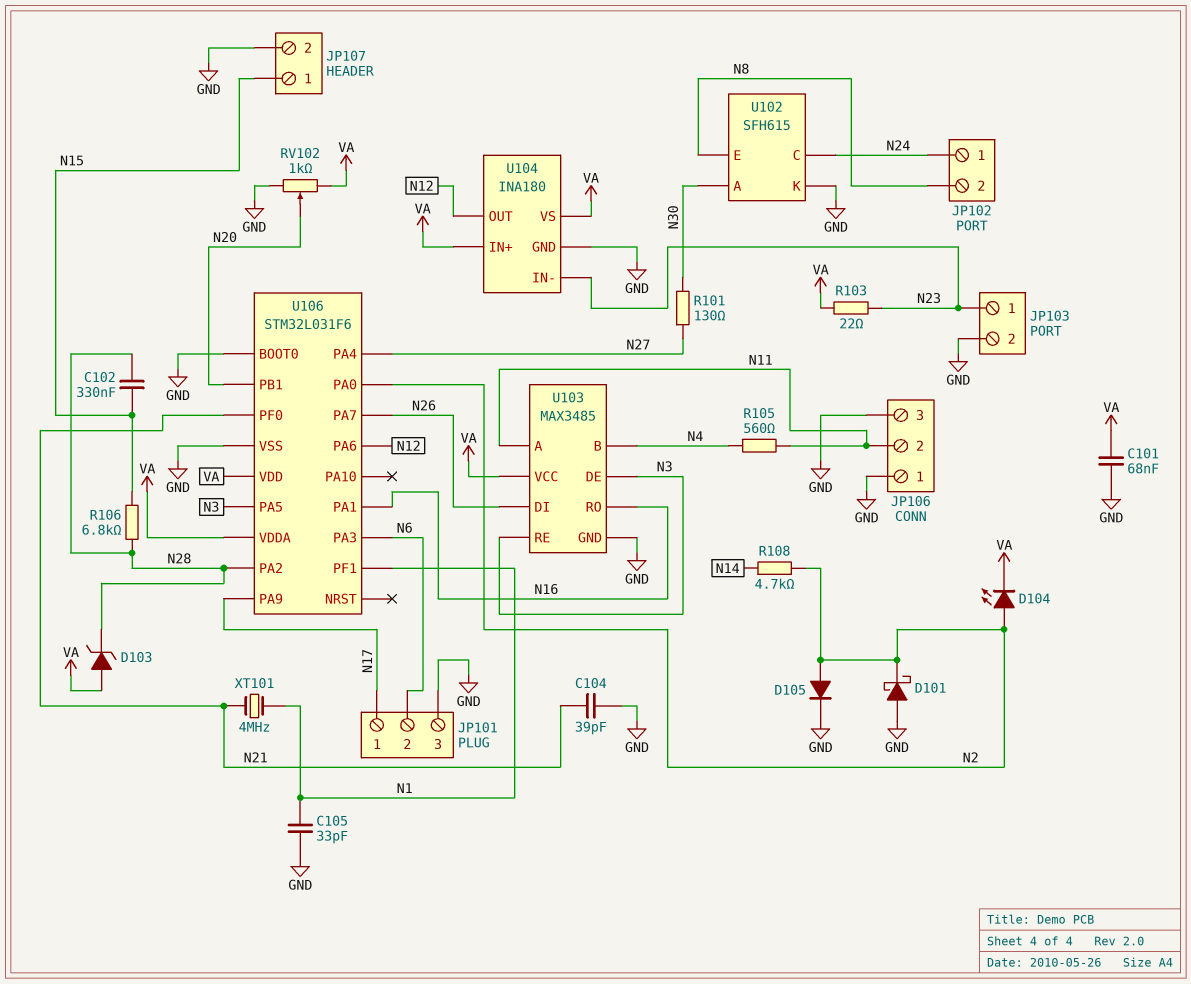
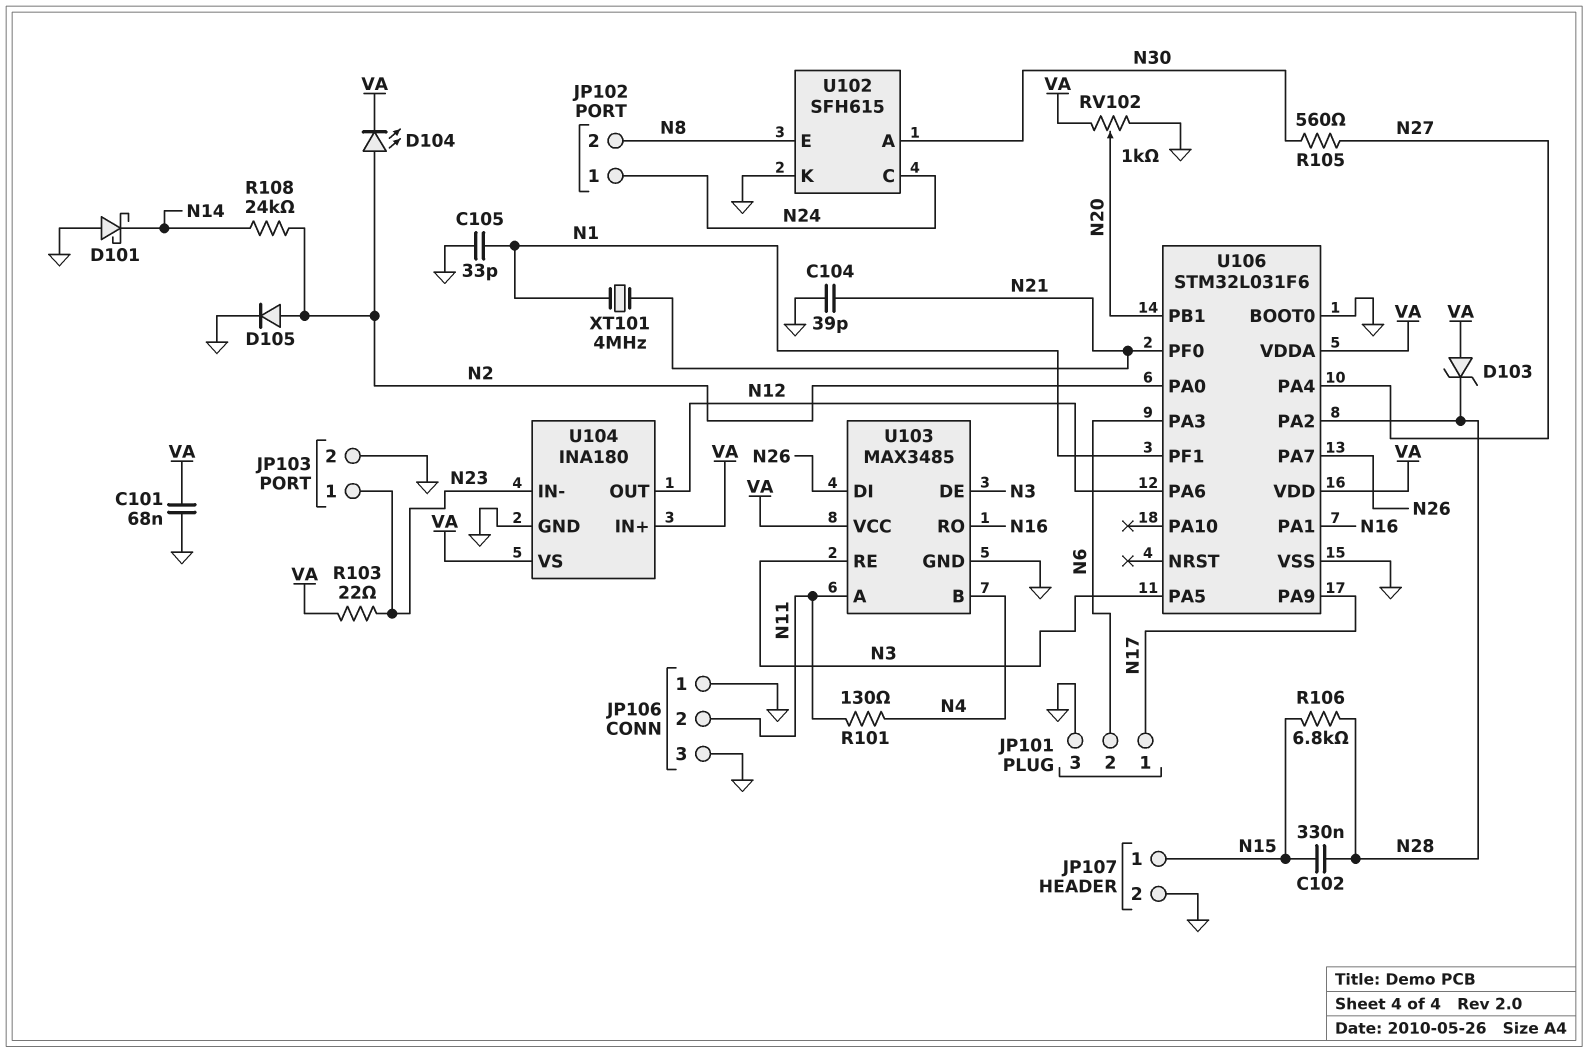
D101: schottky (A GND, K N2) -> schottky (A GND, K N14)
R101: 130 (N27, N30) -> 130 (N4, N11)
R105: 560 (N4, N11) -> 560 (N27, N30)
R108: 4.7k (N2, N14) -> 24k (N2, N14)

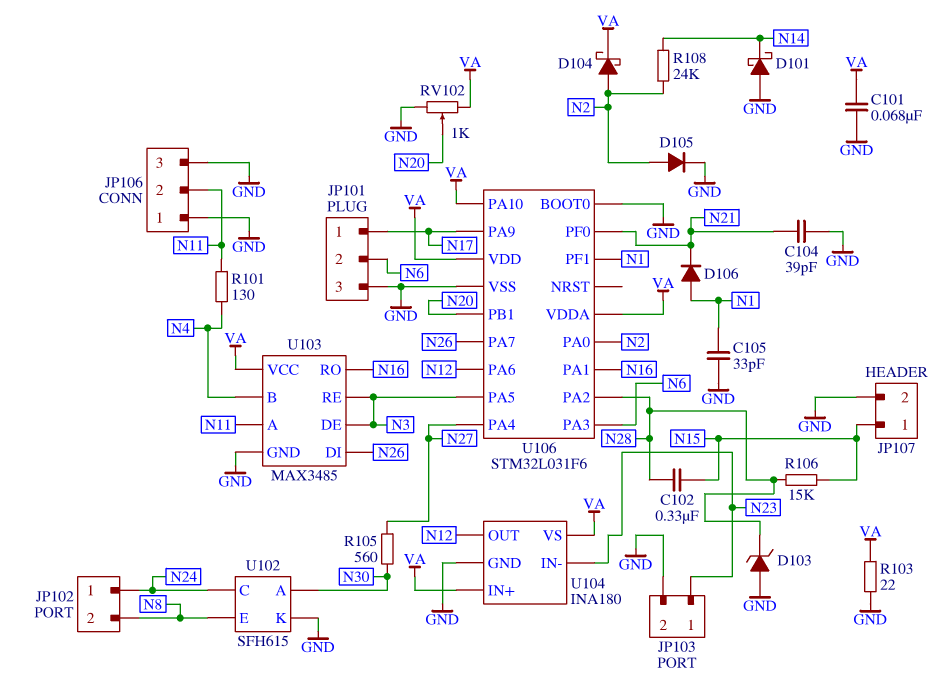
D103: zener (A VA, K N28) -> zener (A GND, K N28)
D104: LED (A N2, K VA) -> schottky (A N2, K VA)
D106: none -> diode (A N1, K N21)
R103: 22 (N23, VA) -> 22 (GND, VA)
R106: 6.8k (N15, N28) -> 15k (N15, N28)
U106 pin PA10: none -> VA
XT101: 4MHz (N1, N21) -> none

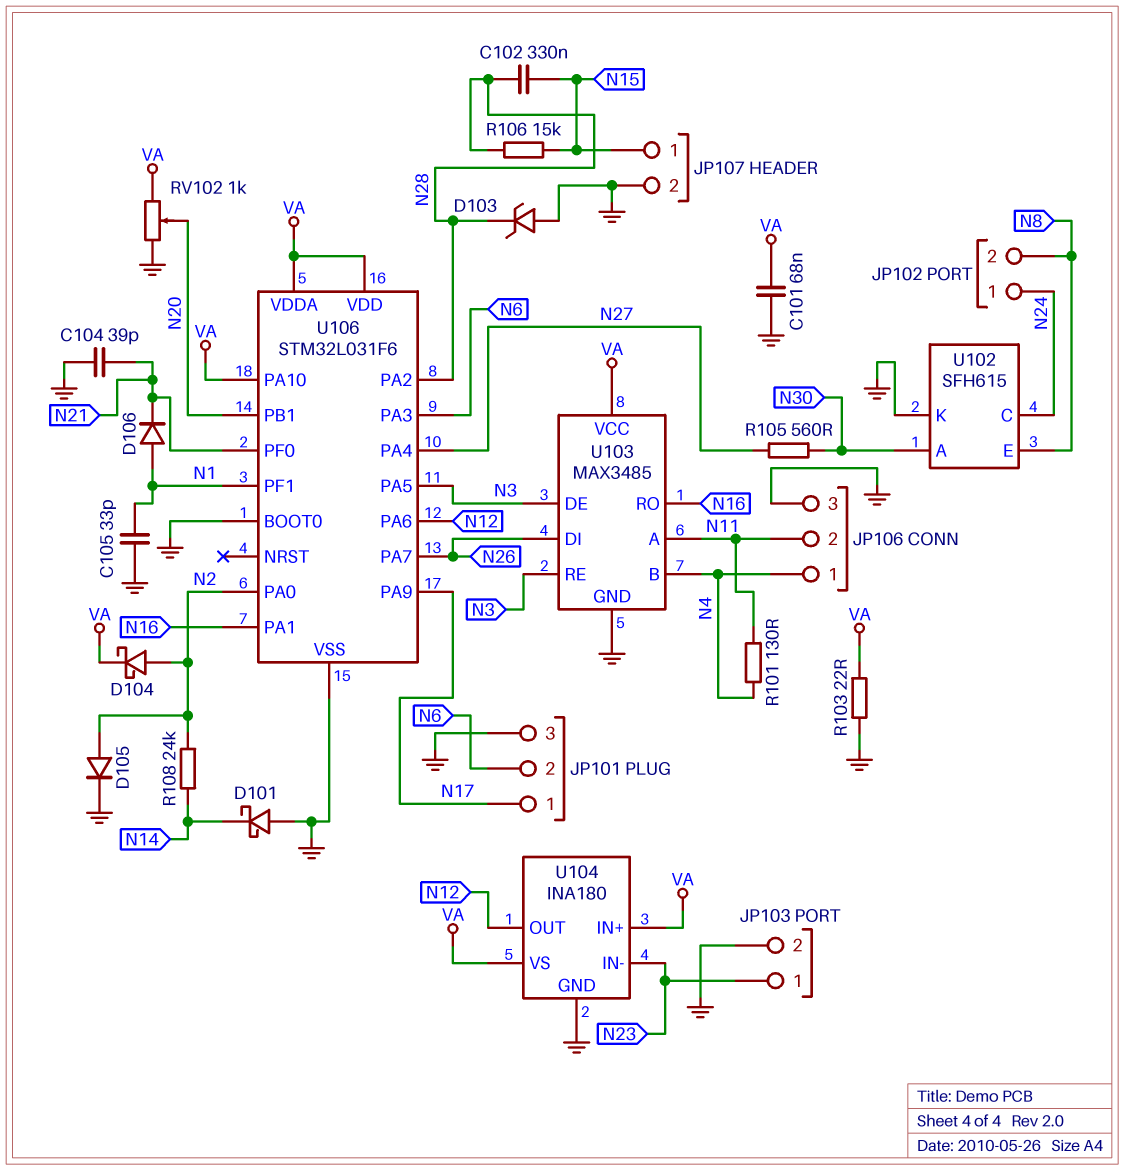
JP106 pin 1: GND -> N4

